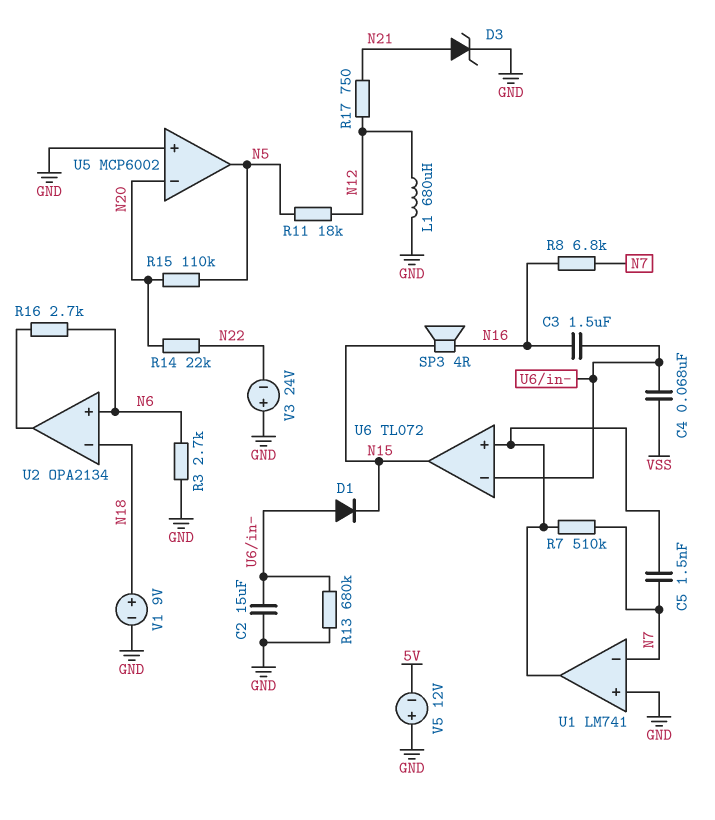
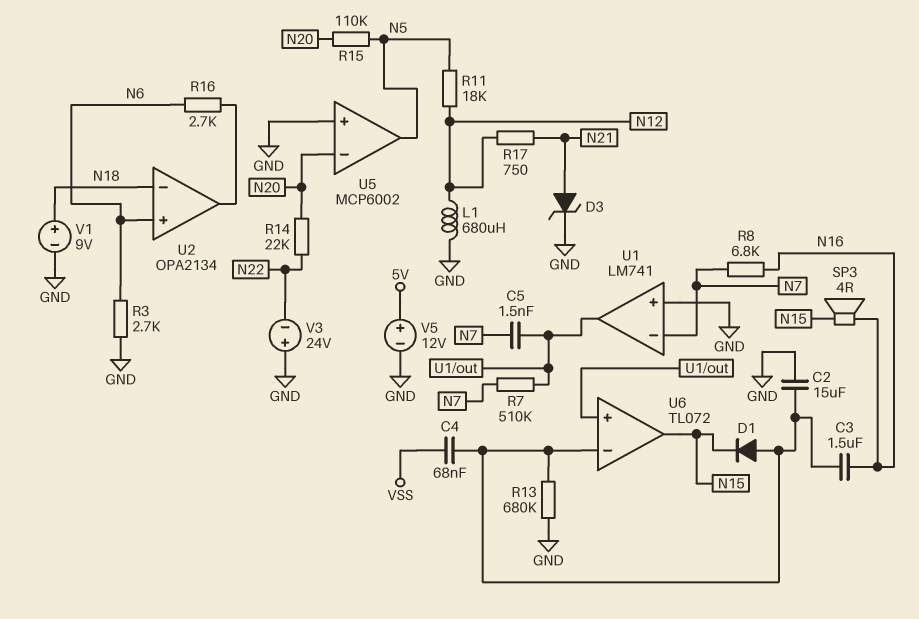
V5: 12V (plus GND, minus 5V) -> 12V (plus 5V, minus GND)

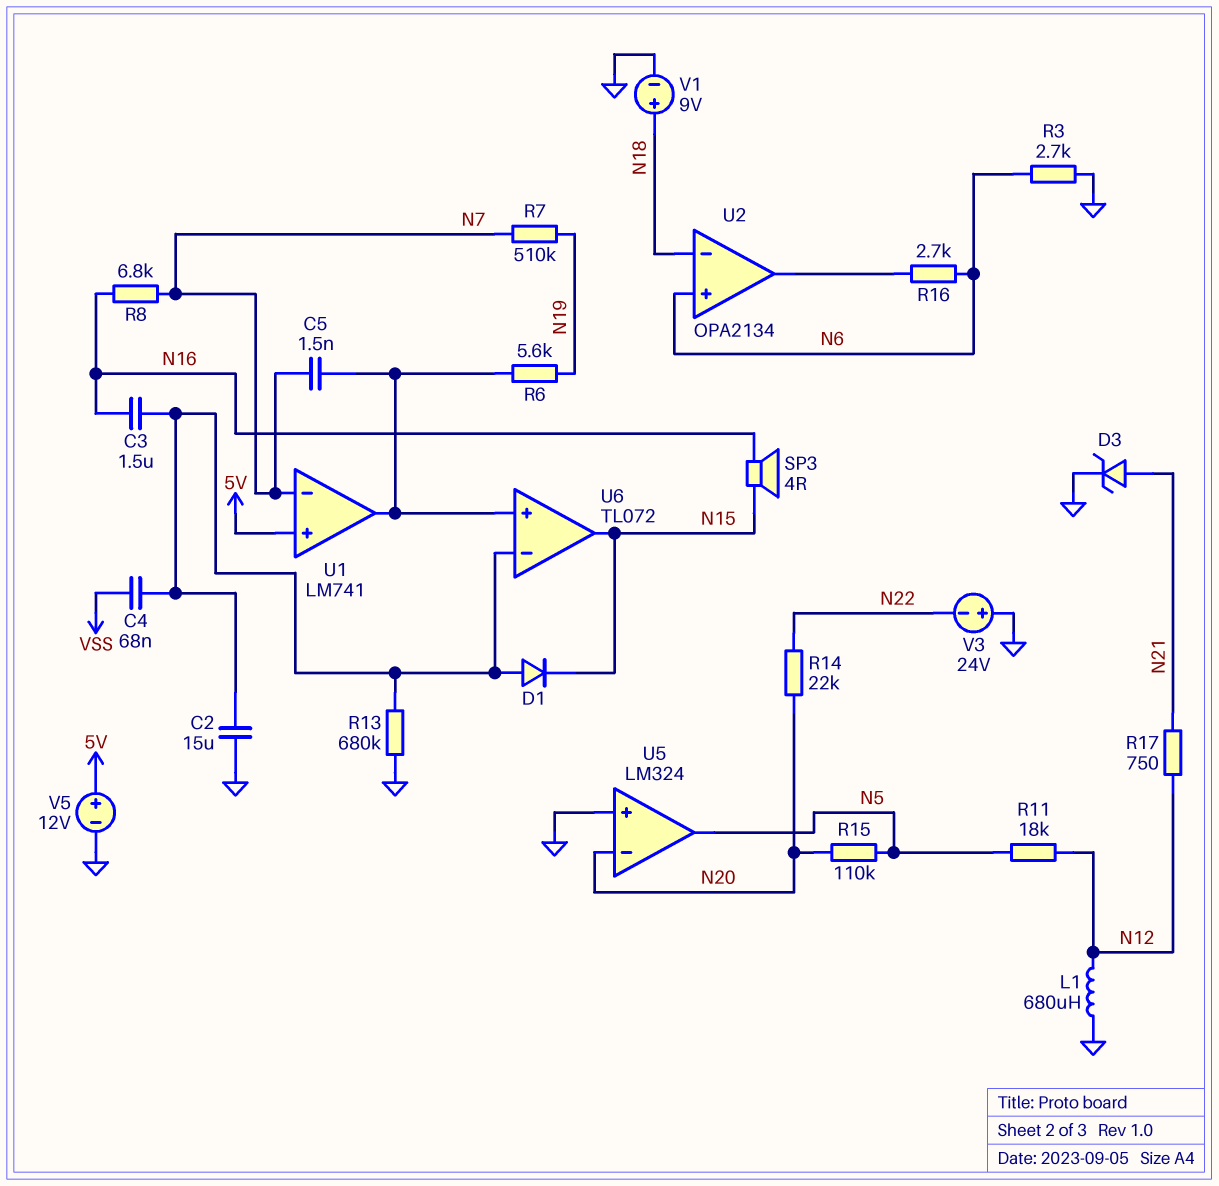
R6: none -> 5.6k (N19, U1/out)
R7: 510k (N7, U1/out) -> 510k (N7, N19)
U1 pin in+: GND -> 5V
U5: MCP6002 -> LM324

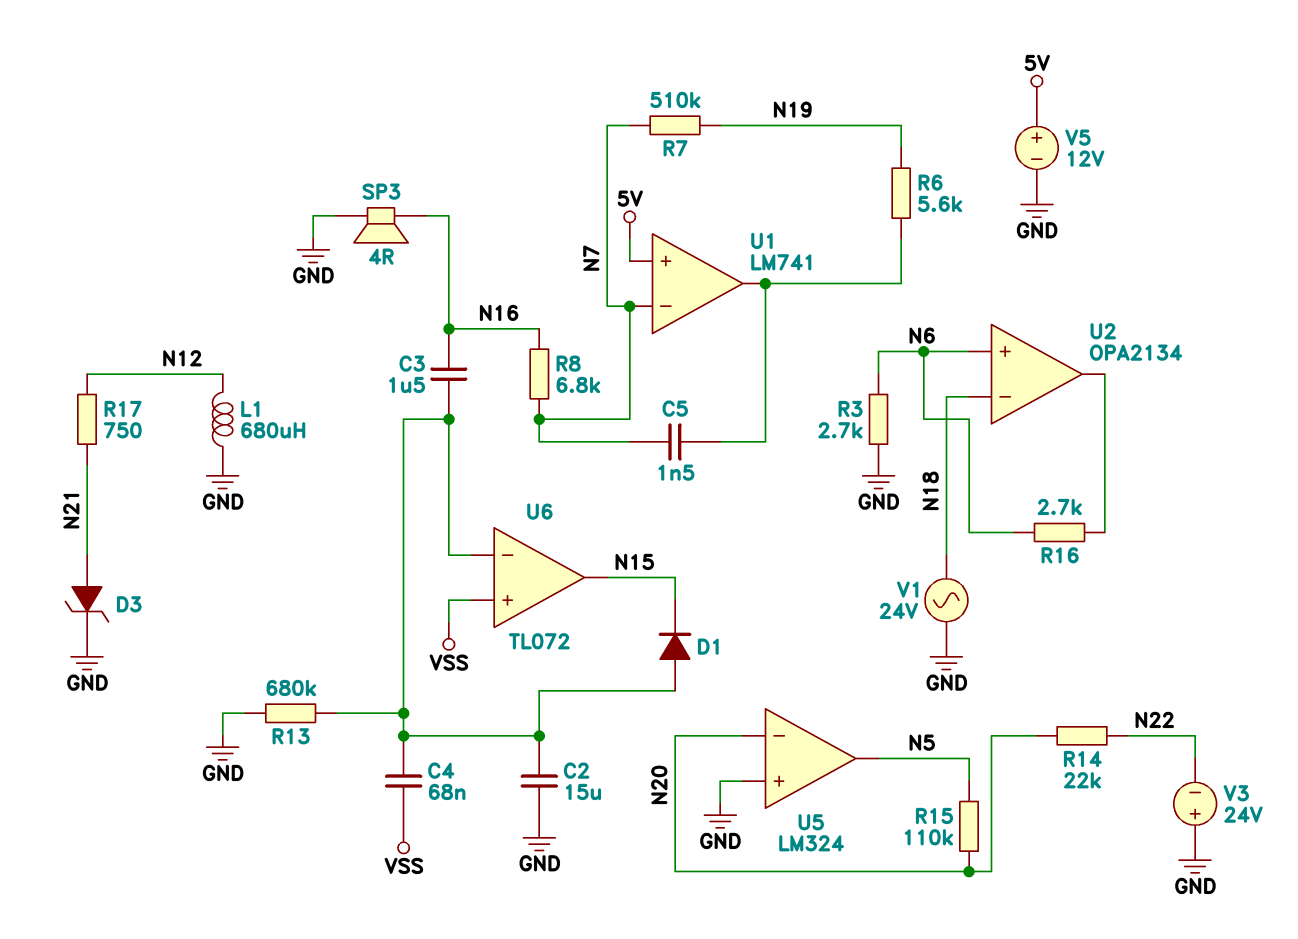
R11: 18k (N5, N12) -> none
SP3: speaker 4R (N15, N16) -> speaker 4R (GND, N16)
U6 pin in+: U1/out -> VSS
V1: 9V (plus N18, minus GND) -> AC 24V (GND, N18)

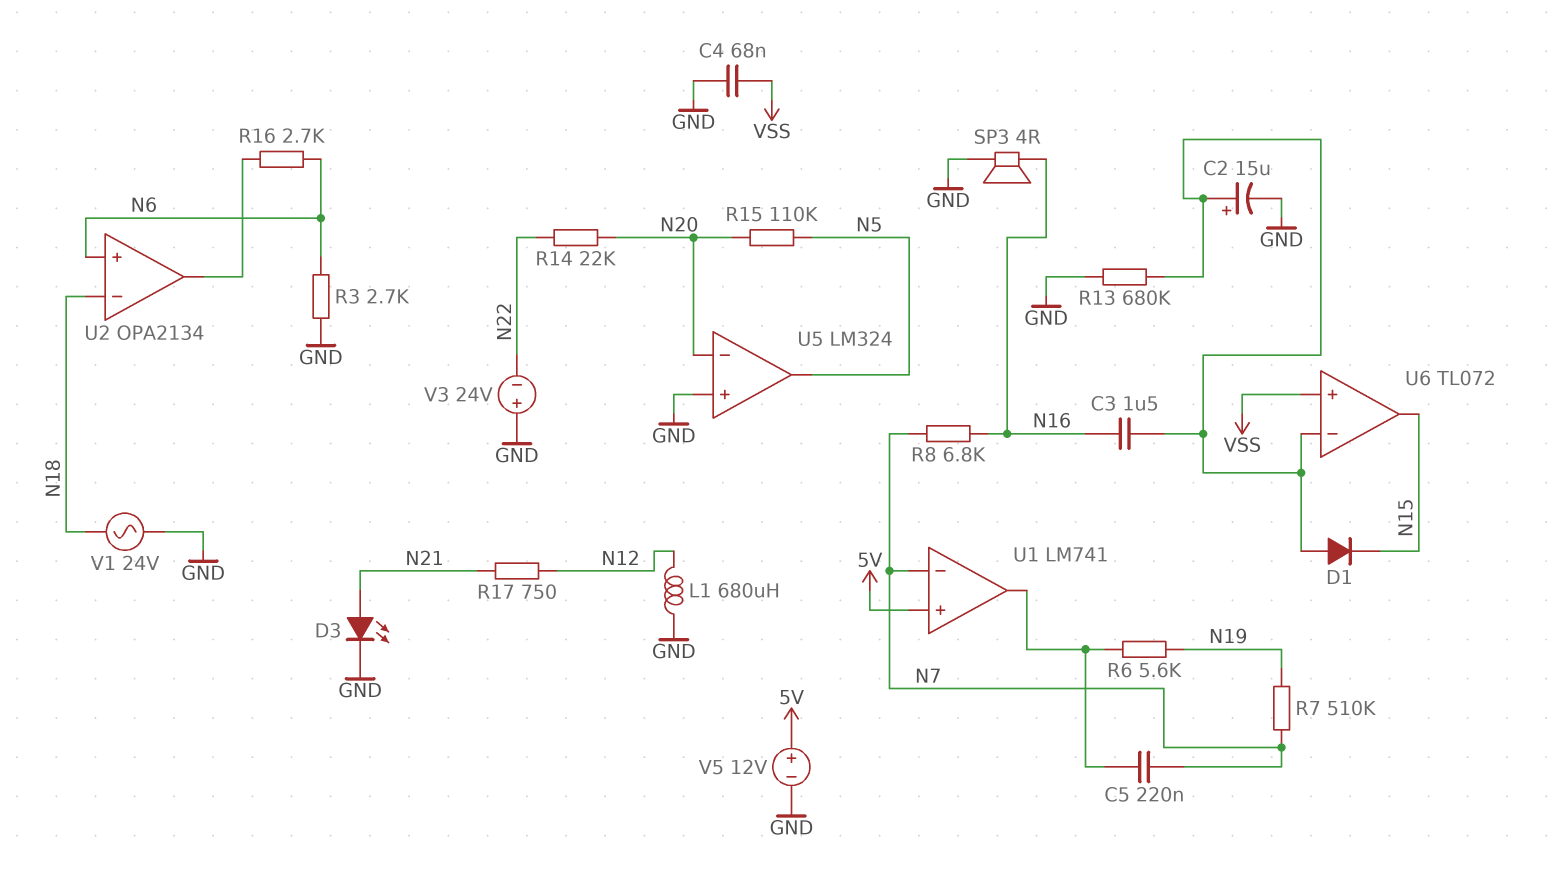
C2: 15uF (GND, U6/in-) -> 15uF (plus U6/in-, minus GND)
C4: 68nF (U6/in-, VSS) -> 68nF (GND, VSS)
C5: 1.5nF (N7, U1/out) -> 220nF (N7, U1/out)
D3: zener (A N21, K GND) -> LED (A N21, K GND)

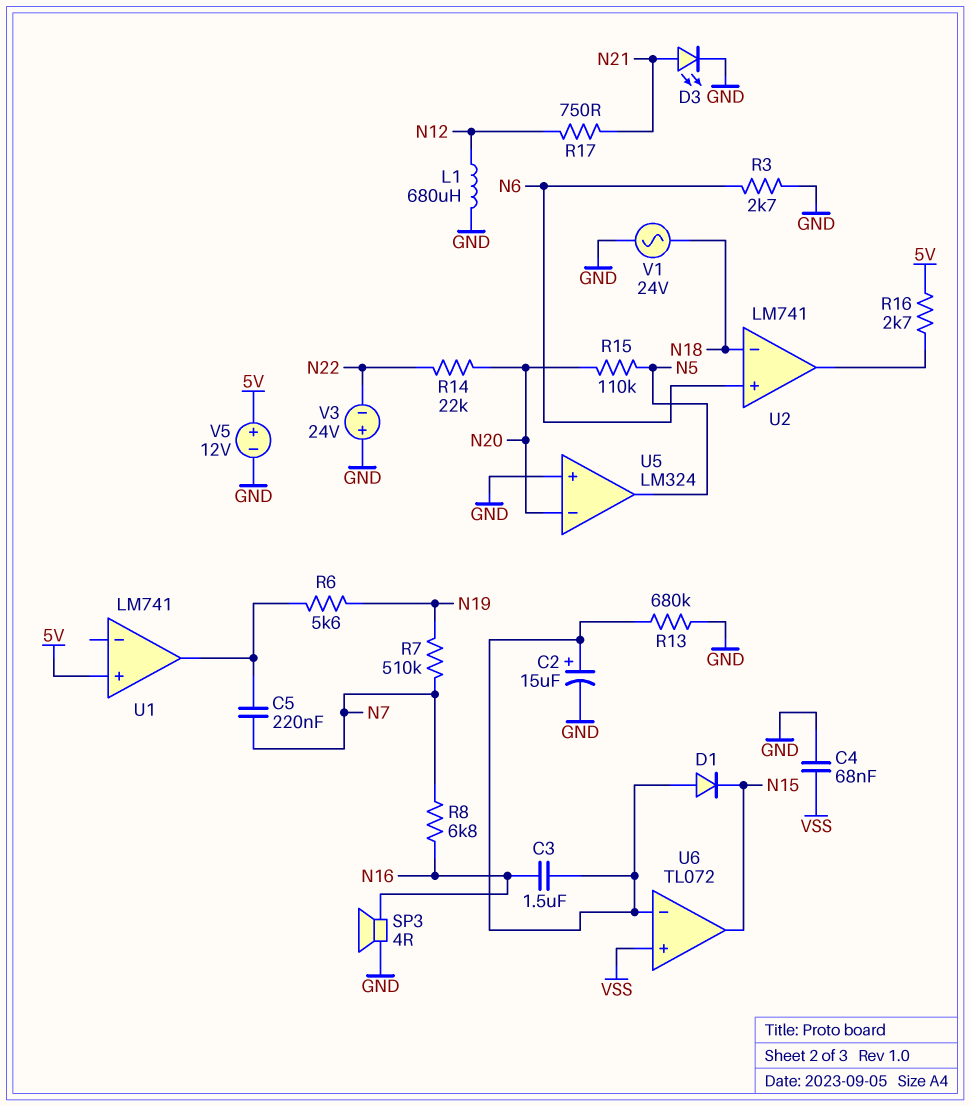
R16: 2.7k (N6, U2/out) -> 2.7k (5V, U2/out)
U1 pin in-: N7 -> none
U2: OPA2134 -> LM741

